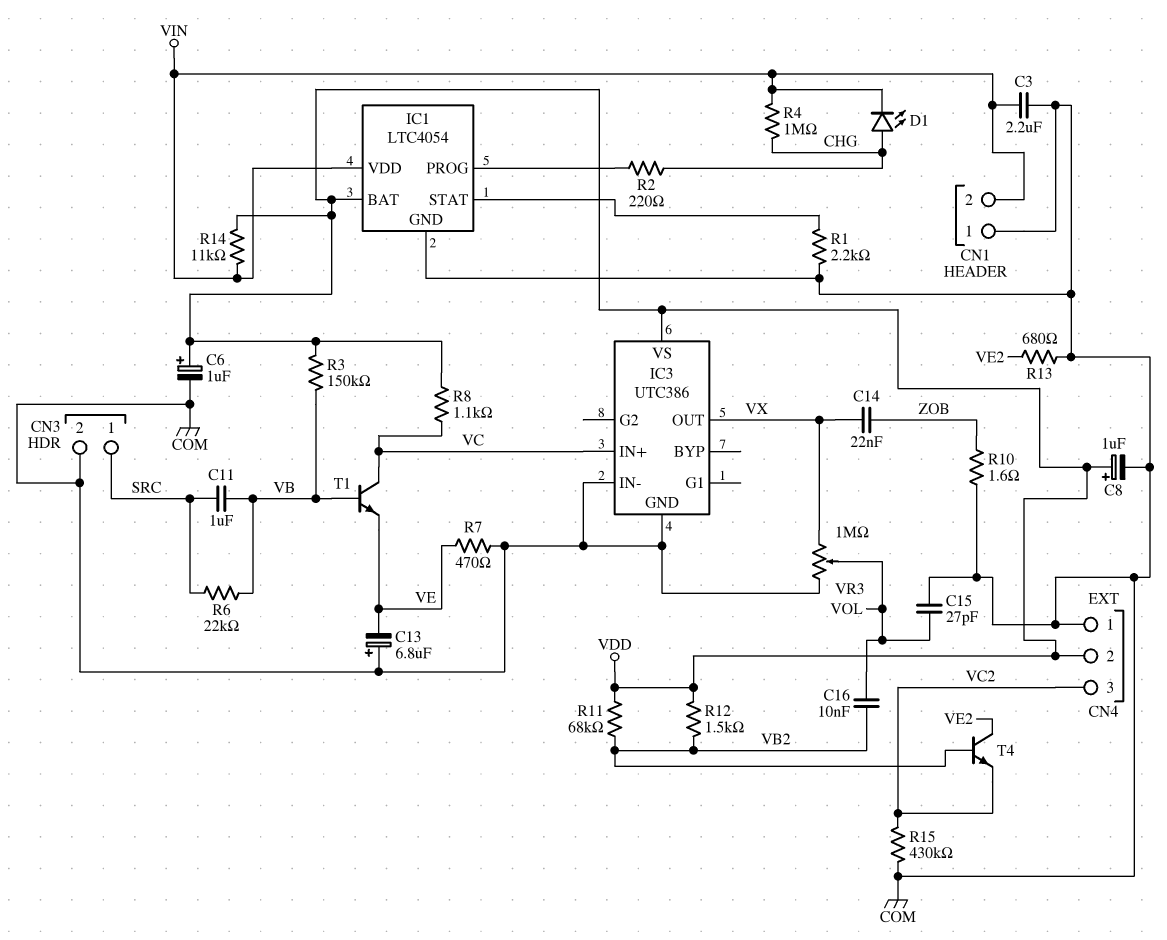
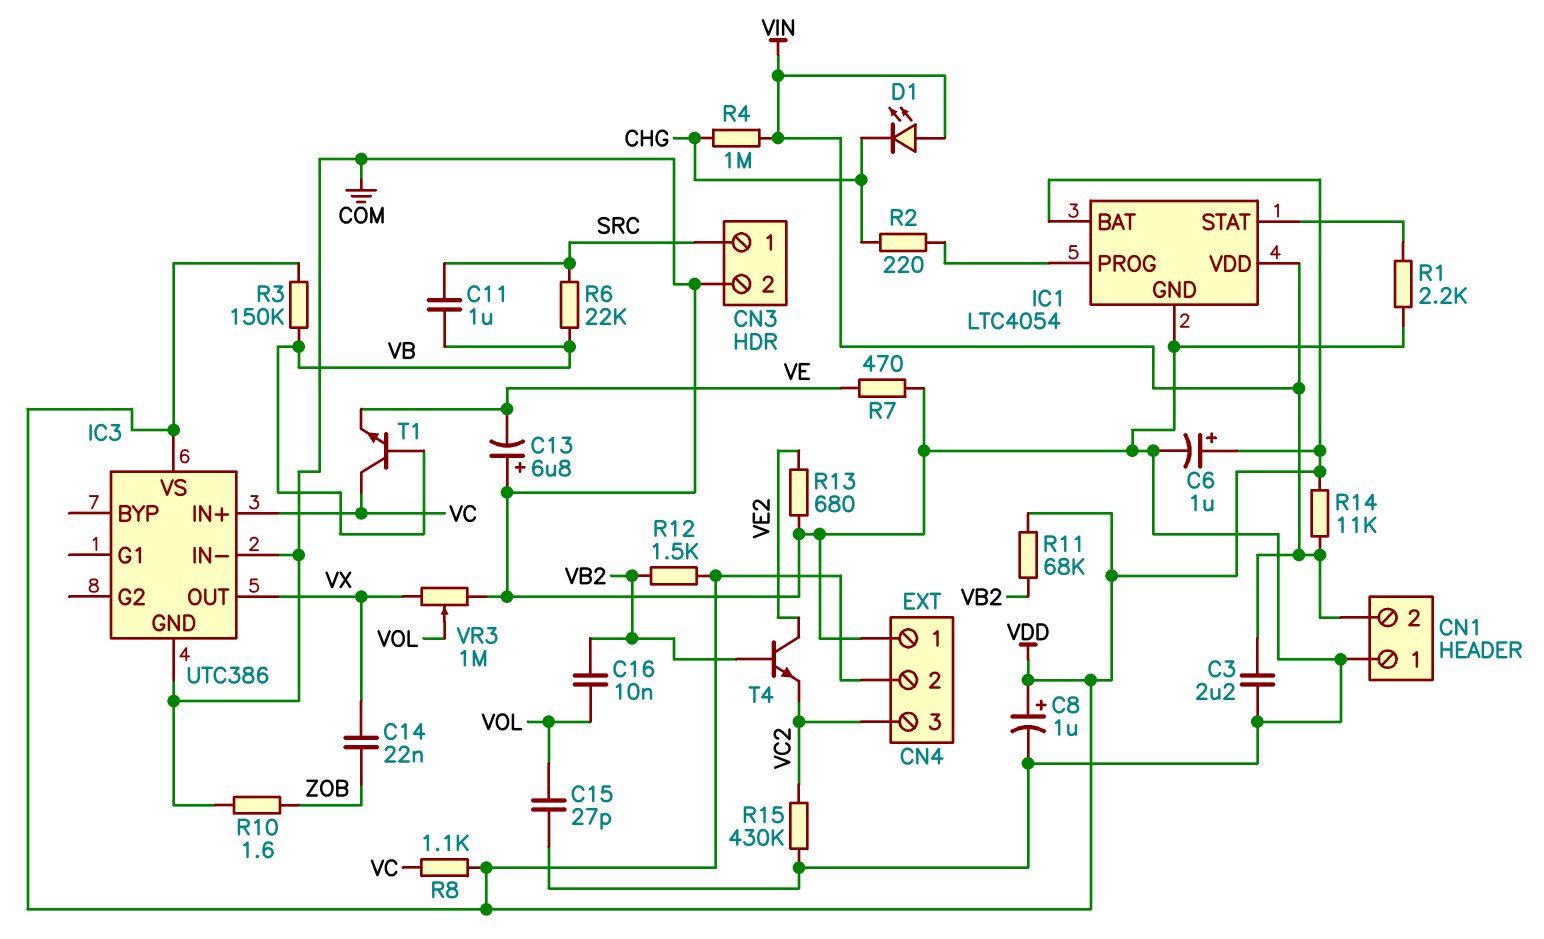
D1: LED (A CHG, K VIN) -> LED (A VIN, K CHG)

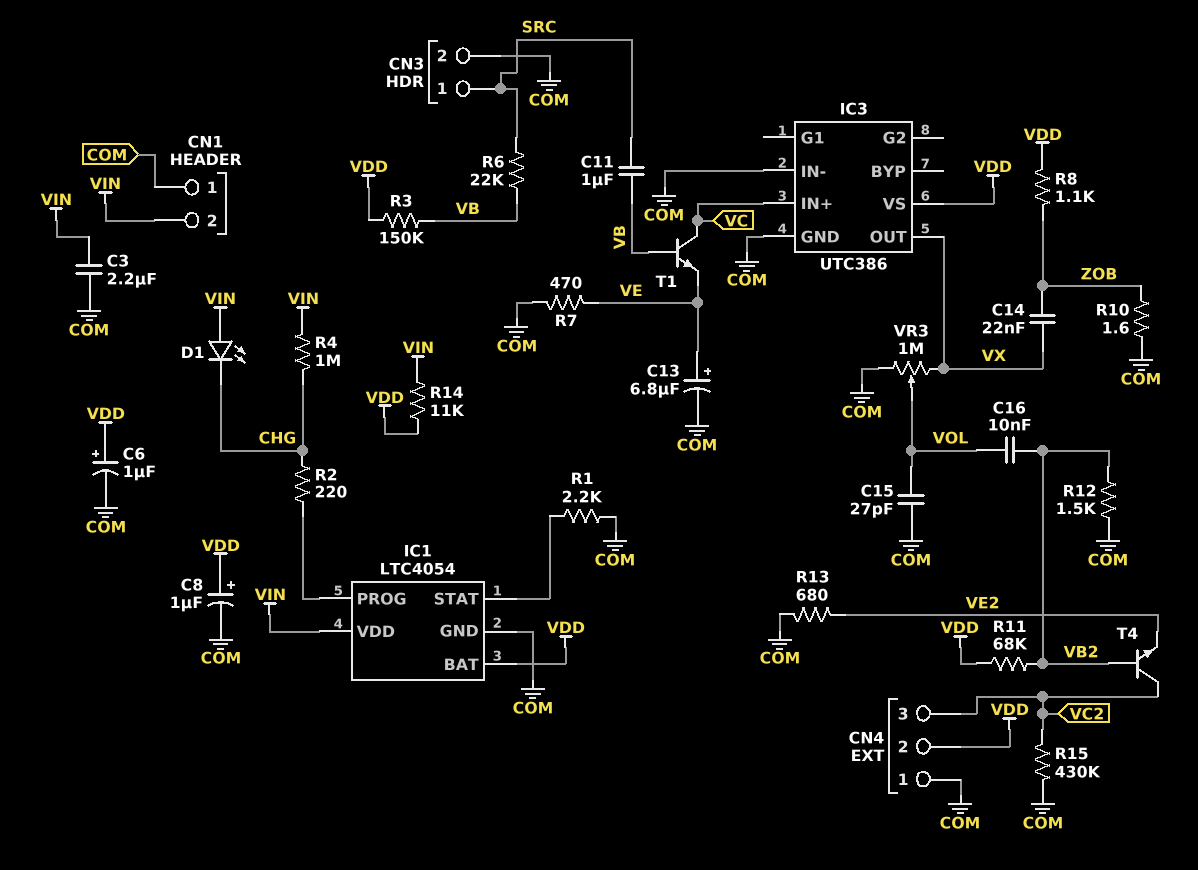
C13: 6.8uF (plus COM, minus VE) -> 6.8uF (plus VE, minus COM)
R8: 1.1k (VC, VDD) -> 1.1k (VDD, ZOB)
R12: 1.5k (VB2, VDD) -> 1.5k (COM, VB2)
T4: NPN (B VB2, C VE2, E VC2) -> NPN (B VB2, C VC2, E VE2)

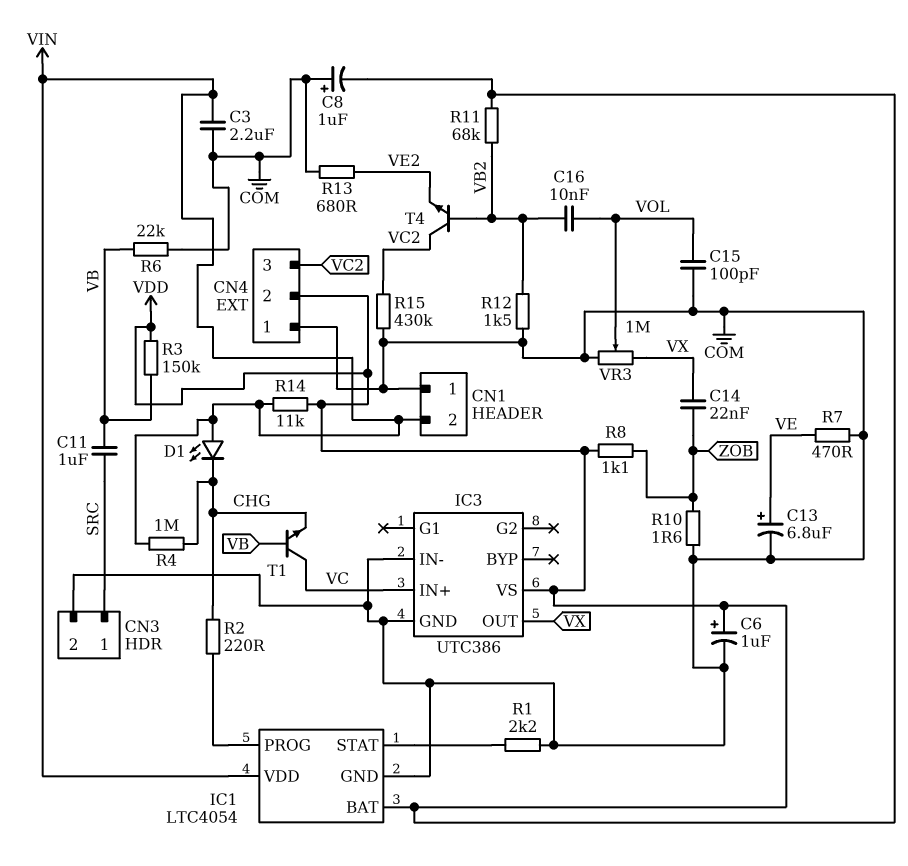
C8: 1uF (plus VDD, minus COM) -> 1uF (plus COM, minus VDD)
C15: 27pF (COM, VOL) -> 100pF (COM, VOL)
R6: 22k (SRC, VB) -> 22k (COM, VB)
T1: NPN (B VB, C VC, E VE) -> NPN (B VB, C VC, E CHG)

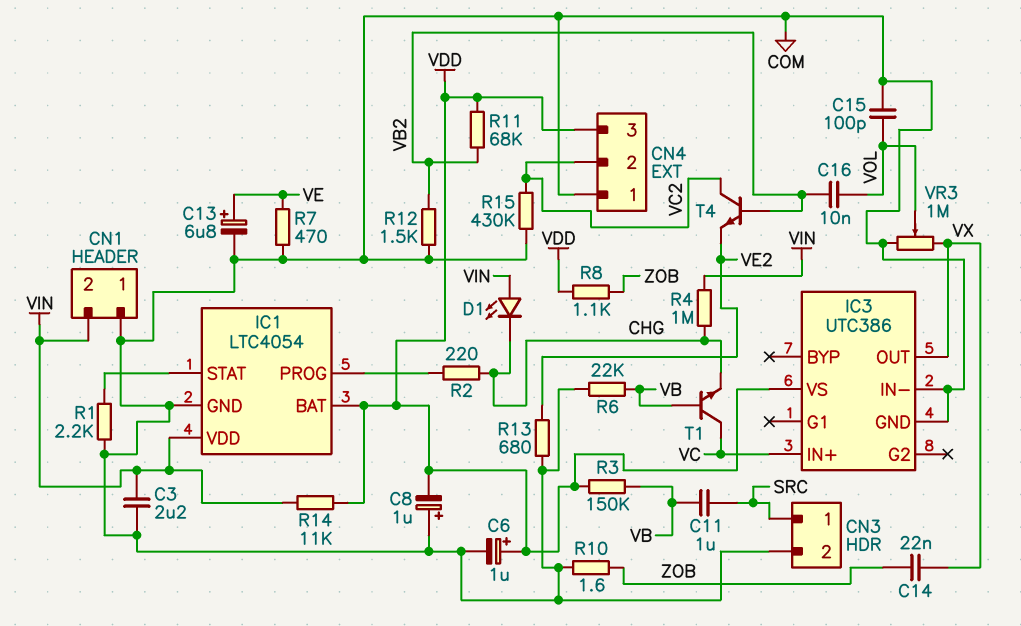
CN4 pin 2: VDD -> VC2
CN4 pin 3: VC2 -> VDD

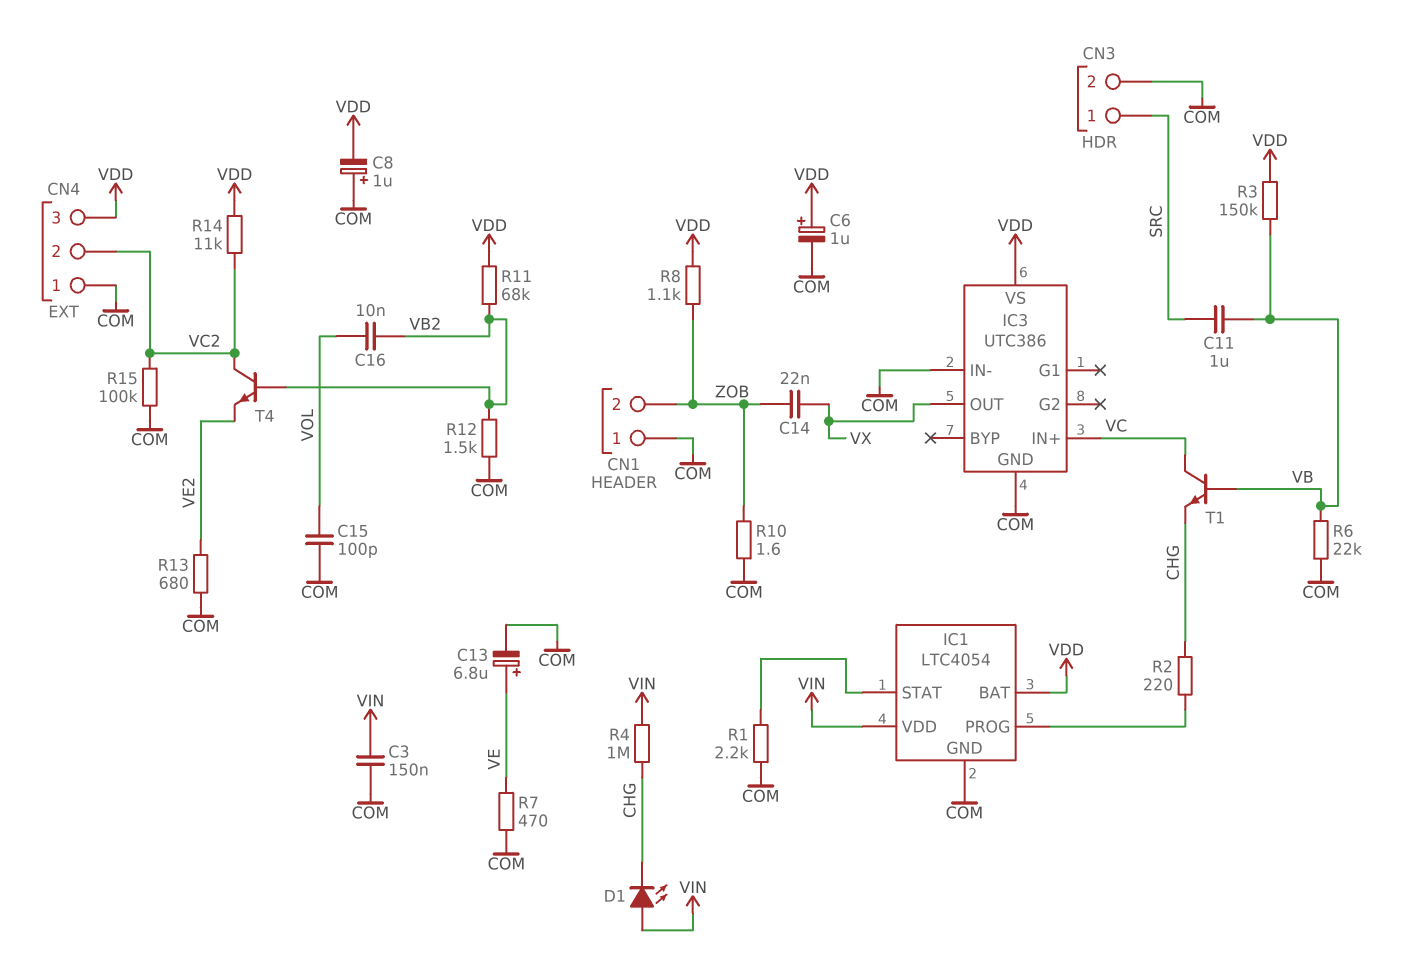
C3: 2.2uF (COM, VIN) -> 150nF (COM, VIN)
CN1 pin 2: VIN -> ZOB
R14: 11k (VDD, VIN) -> 11k (VC2, VDD)
R15: 430k (COM, VC2) -> 100k (COM, VC2)
VR3: 1M (COM, VX, wiper VOL) -> none

